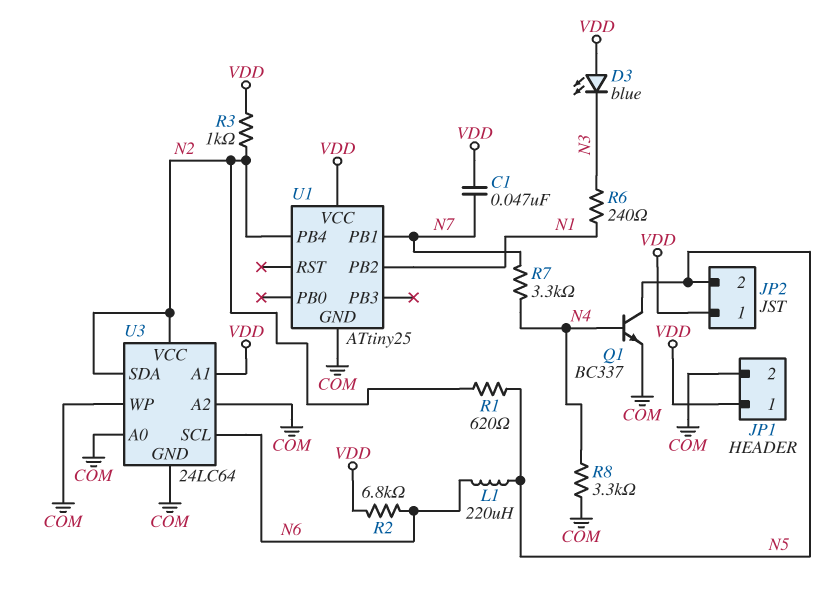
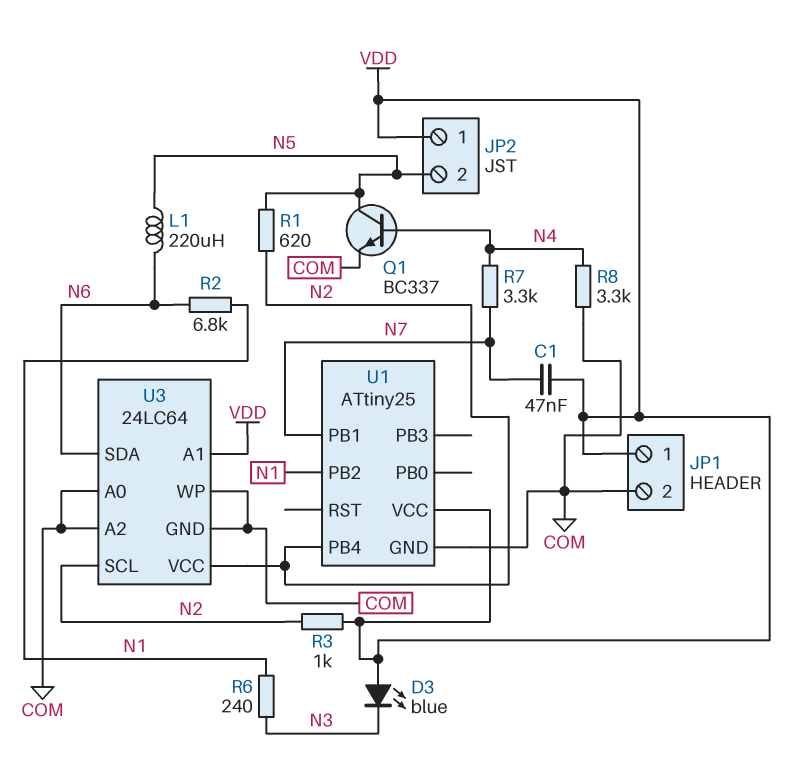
R2: 6.8k (N6, VDD) -> 6.8k (N1, N6)
U3 pin SCL: N6 -> N2
U3 pin SDA: N2 -> N6

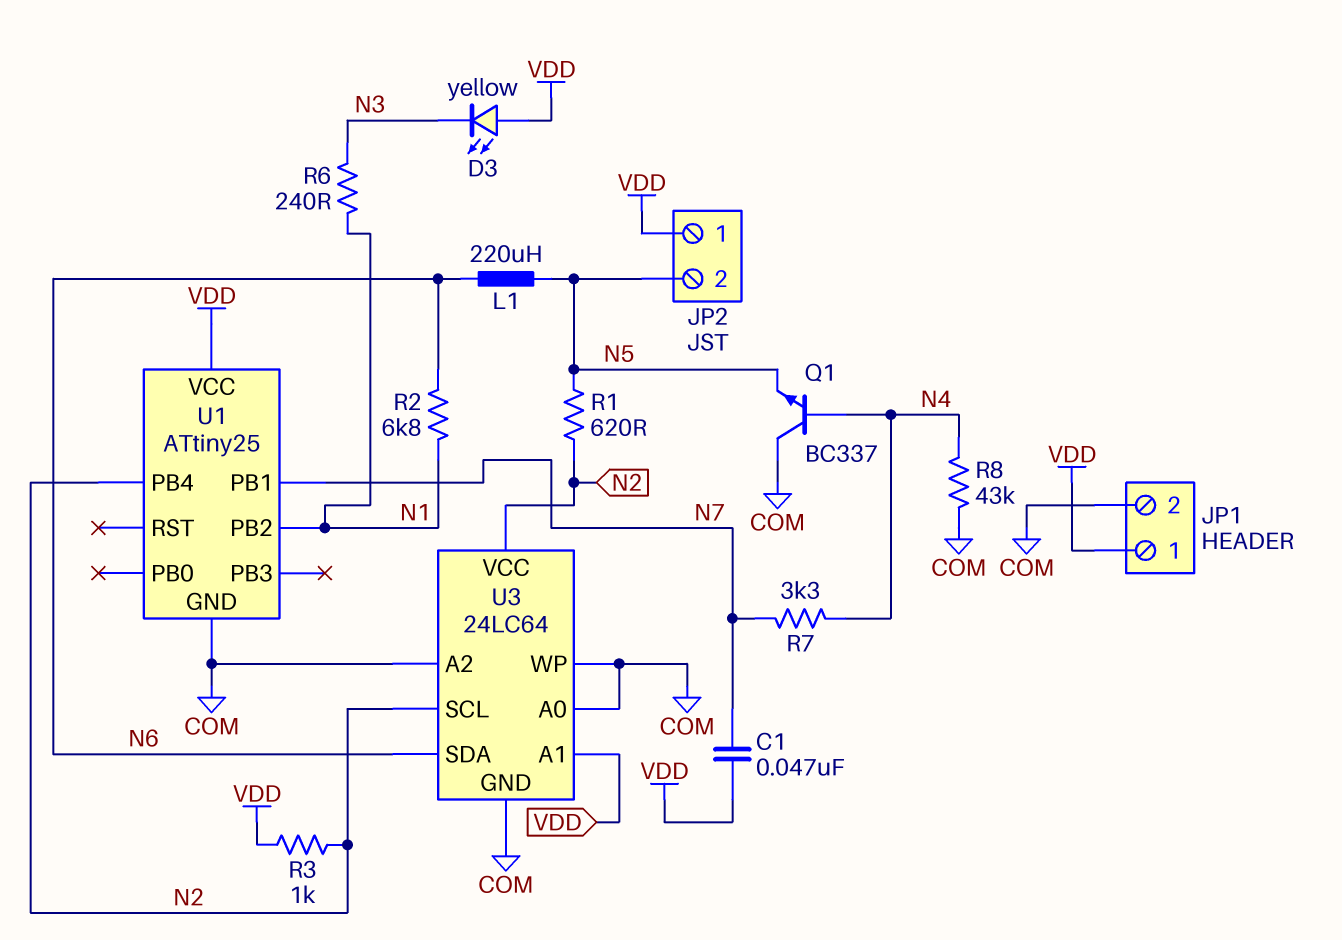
D3: LED blue (A VDD, K N3) -> LED yellow (A VDD, K N3)
Q1: NPN BC337 (B N4, C N5, E COM) -> NPN BC337 (B N4, C COM, E N5)
R8: 3.3k (COM, N4) -> 43k (COM, N4)

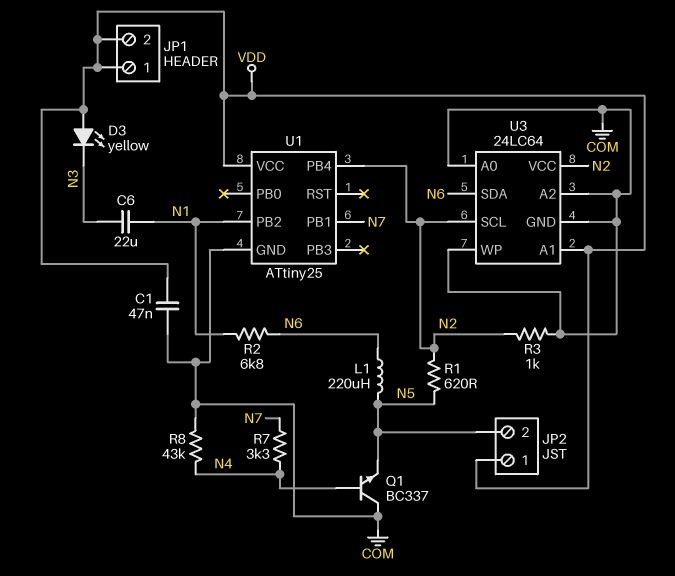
C1: 47nF (N7, VDD) -> 47nF (COM, VDD)
C6: none -> 22uF (N1, N3)
JP1 pin 2: COM -> VDD
R3: 1k (N2, VDD) -> 1k (COM, N2)
R6: 240 (N1, N3) -> none

